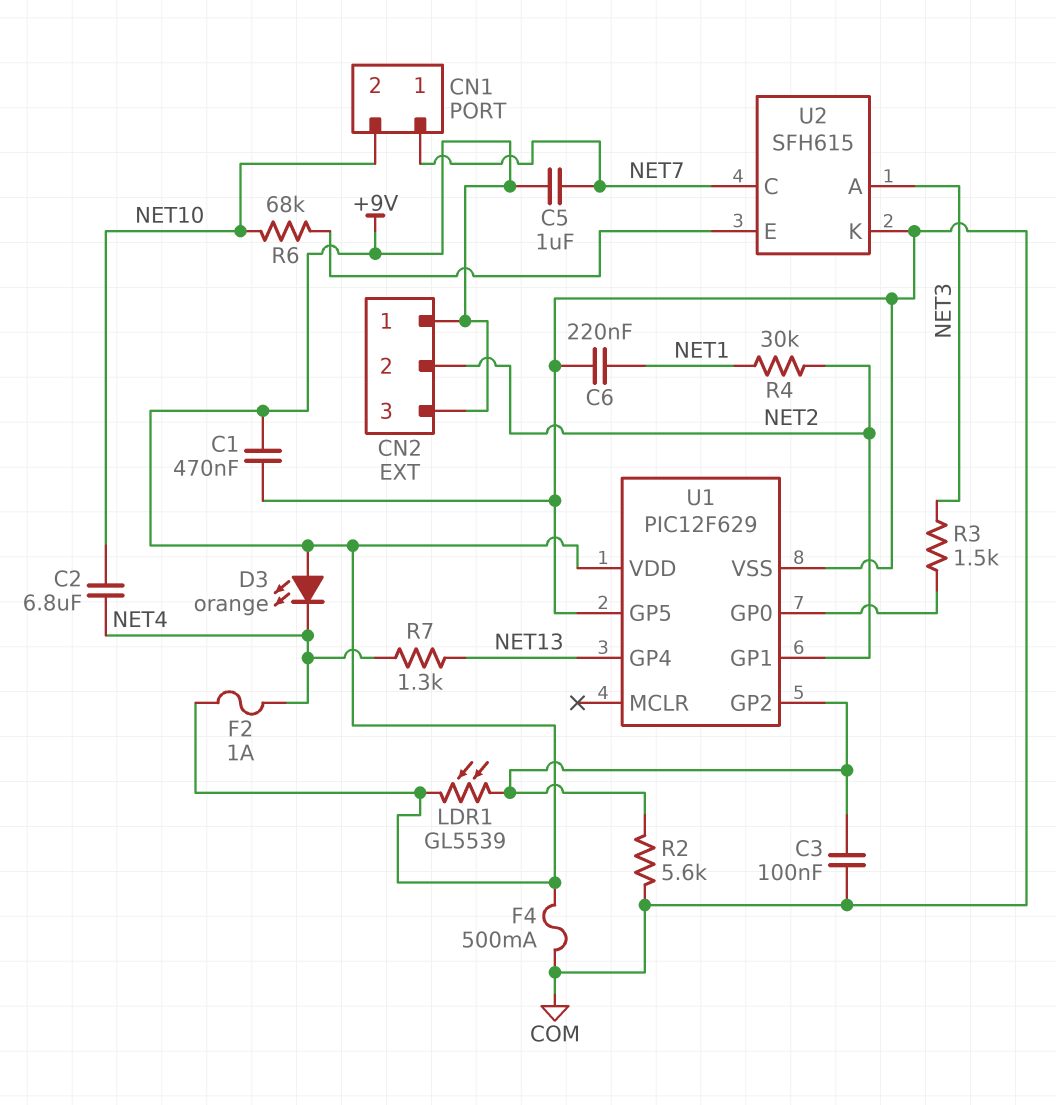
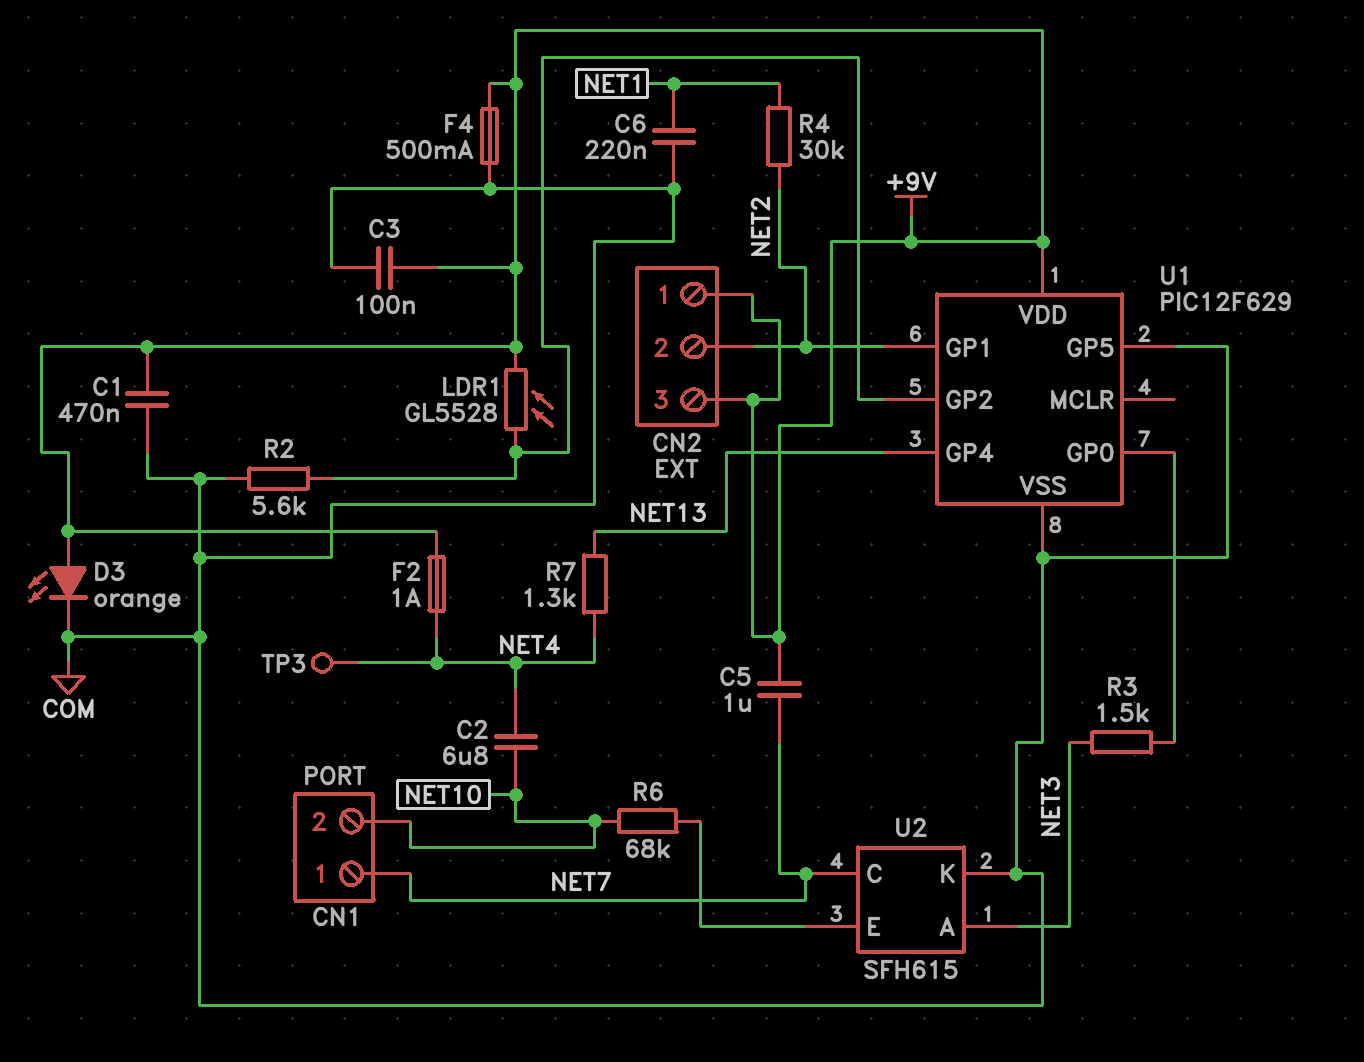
C3: 100nF (COM, U1/GP2) -> 100nF (+9V, COM)
D3: LED orange (A +9V, K NET4) -> LED orange (A +9V, K COM)
LDR1: GL5539 (+9V, U1/GP2) -> GL5528 (+9V, U1/GP2)
TP3: none -> test point (NET4)

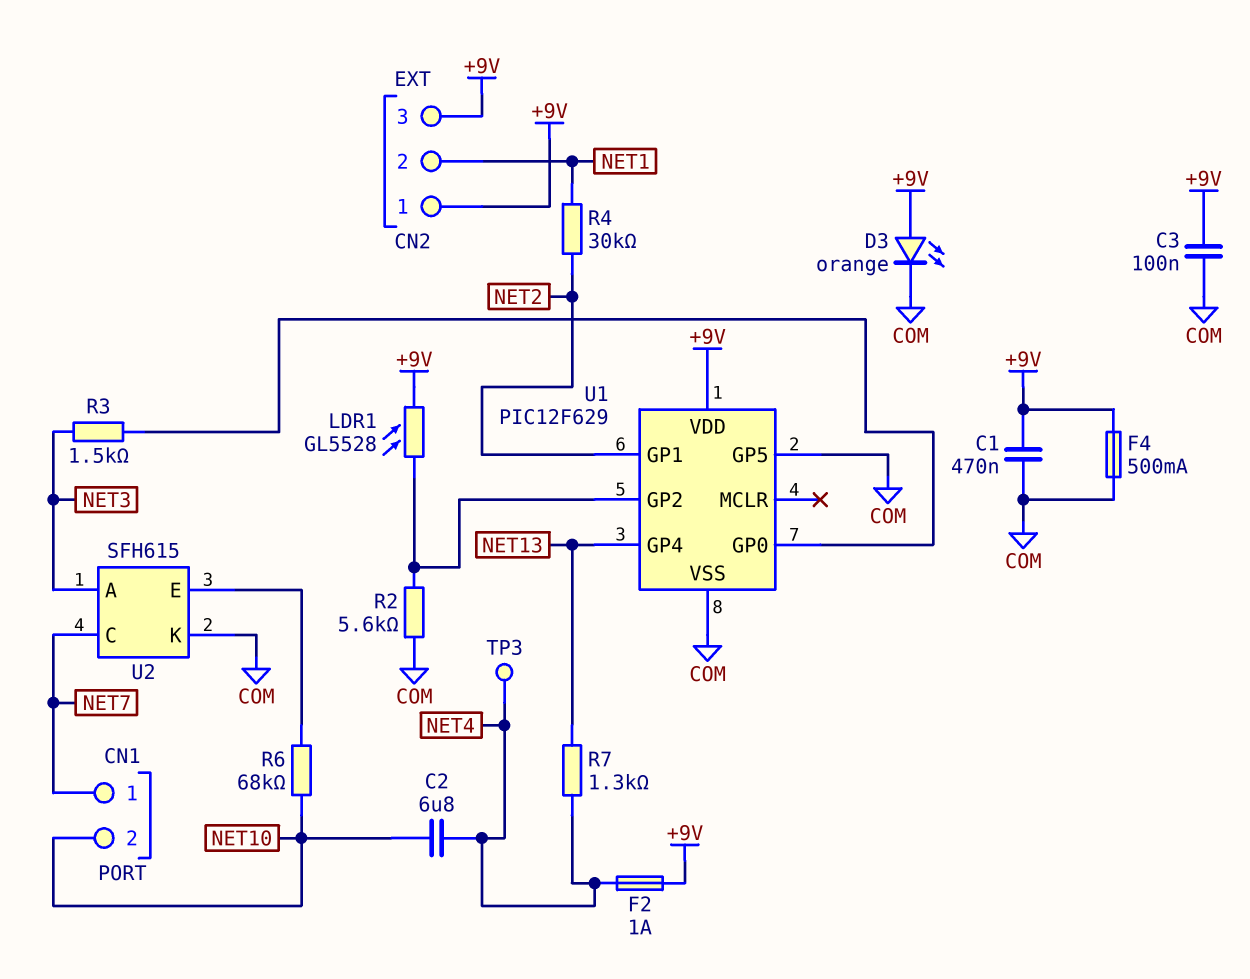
C5: 1uF (+9V, NET7) -> none
C6: 220nF (COM, NET1) -> none
CN2 pin 2: NET2 -> NET1

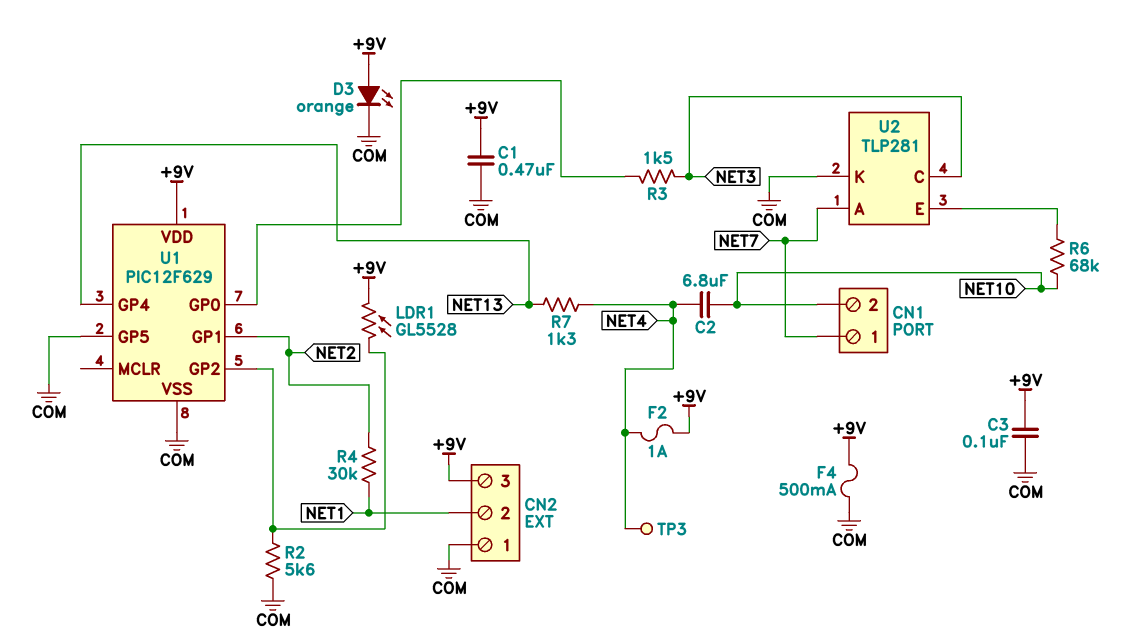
CN2 pin 1: +9V -> COM
U2: SFH615 -> TLP281
U2 pin A: NET3 -> NET7
U2 pin C: NET7 -> NET3

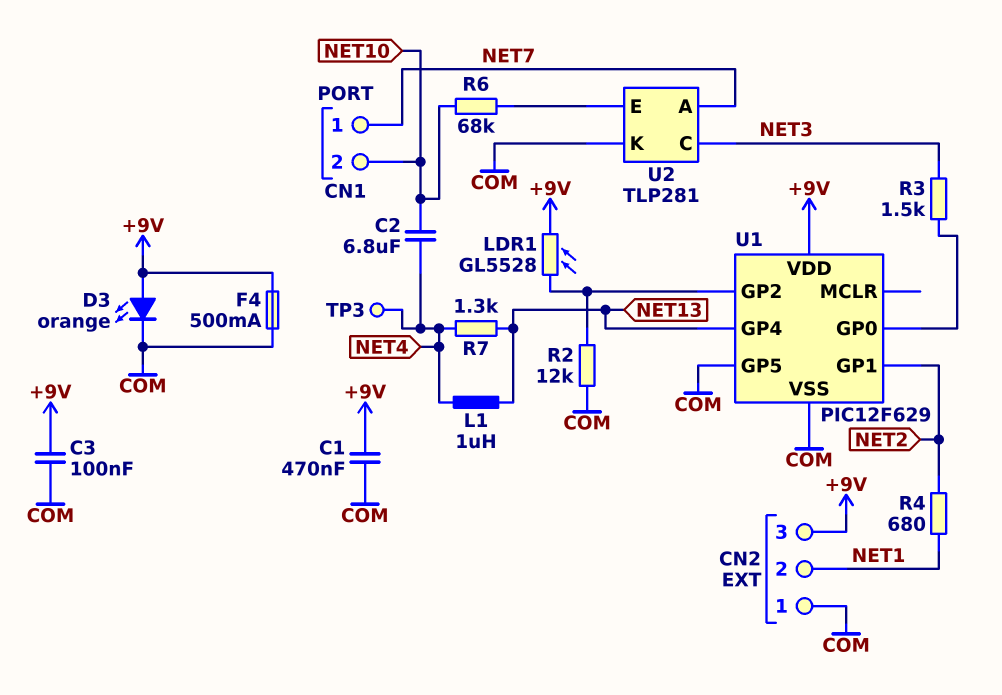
F2: 1A (+9V, NET4) -> none
L1: none -> 1uH (NET4, NET13)
R2: 5.6k (COM, U1/GP2) -> 12k (COM, U1/GP2)
R4: 30k (NET1, NET2) -> 680 (NET1, NET2)

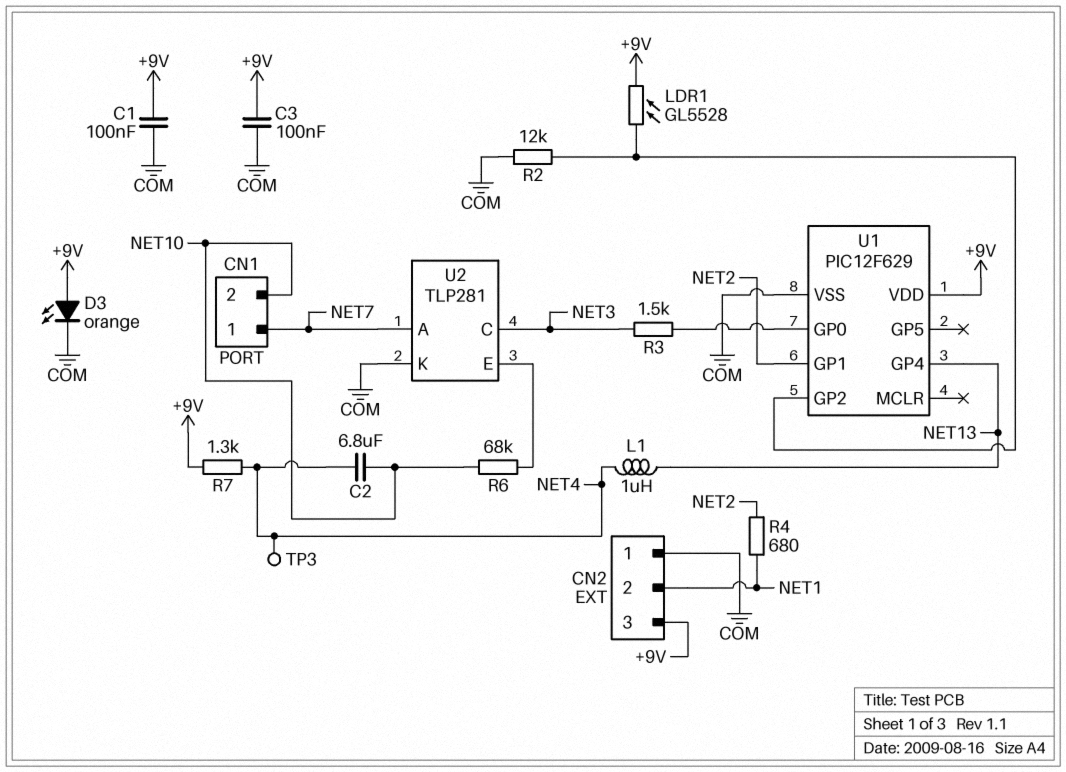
C1: 470nF (+9V, COM) -> 100nF (+9V, COM)
F4: 500mA (+9V, COM) -> none
R7: 1.3k (NET4, NET13) -> 1.3k (+9V, NET4)
U1 pin GP5: COM -> none

